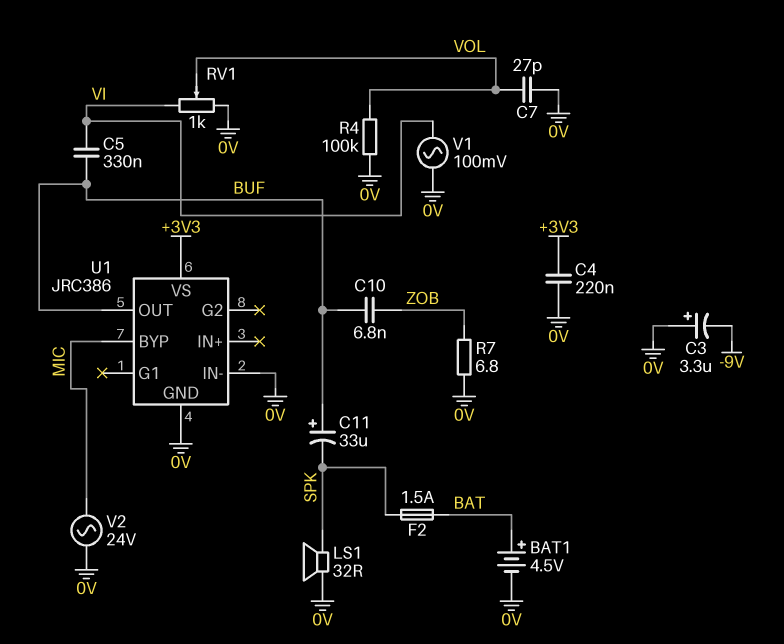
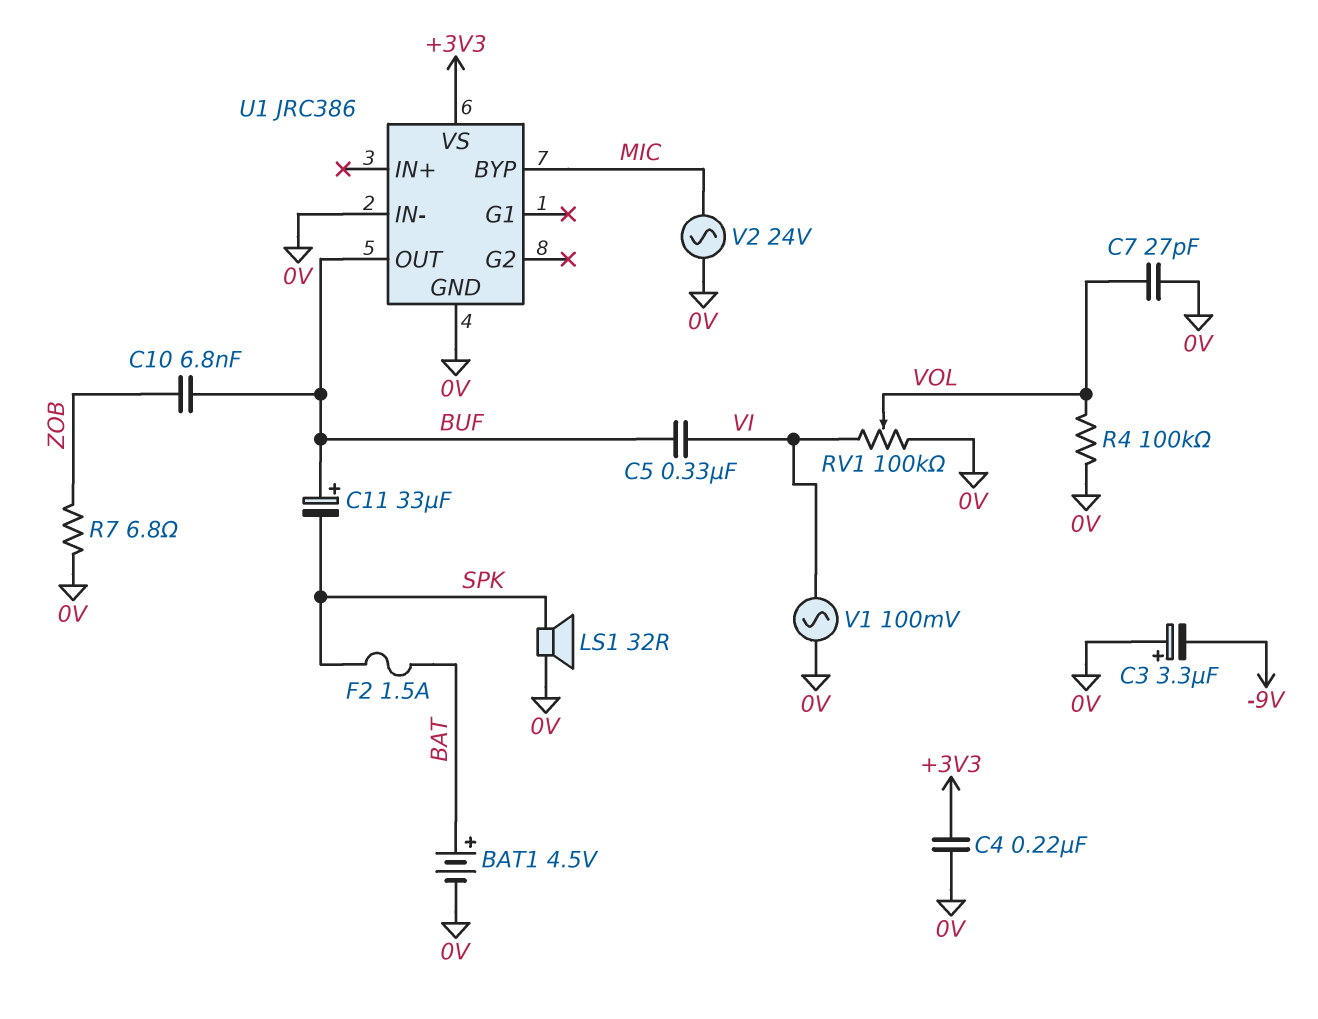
RV1: 1k (0V, VI, wiper VOL) -> 100k (0V, VI, wiper VOL)

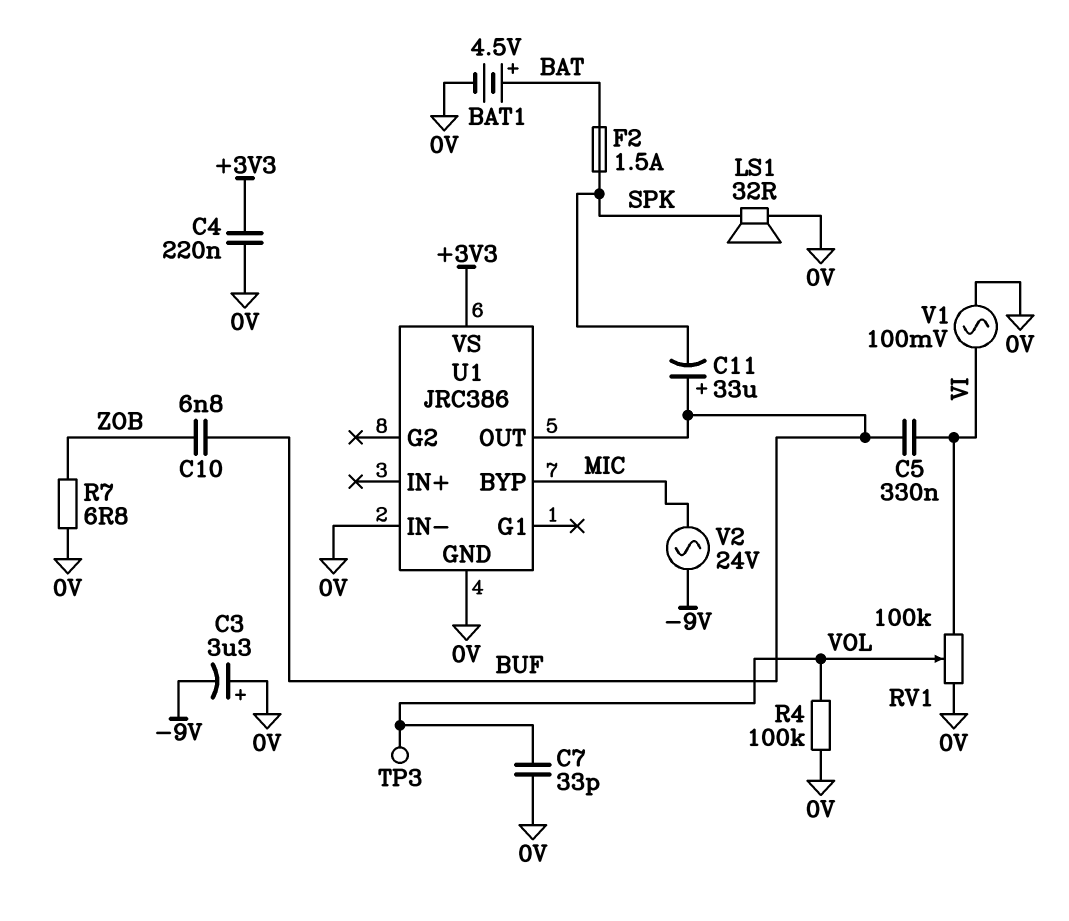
C7: 27pF (0V, VOL) -> 33pF (0V, VOL)
TP3: none -> test point (VOL)
V2: AC 24V (0V, MIC) -> AC 24V (-9V, MIC)

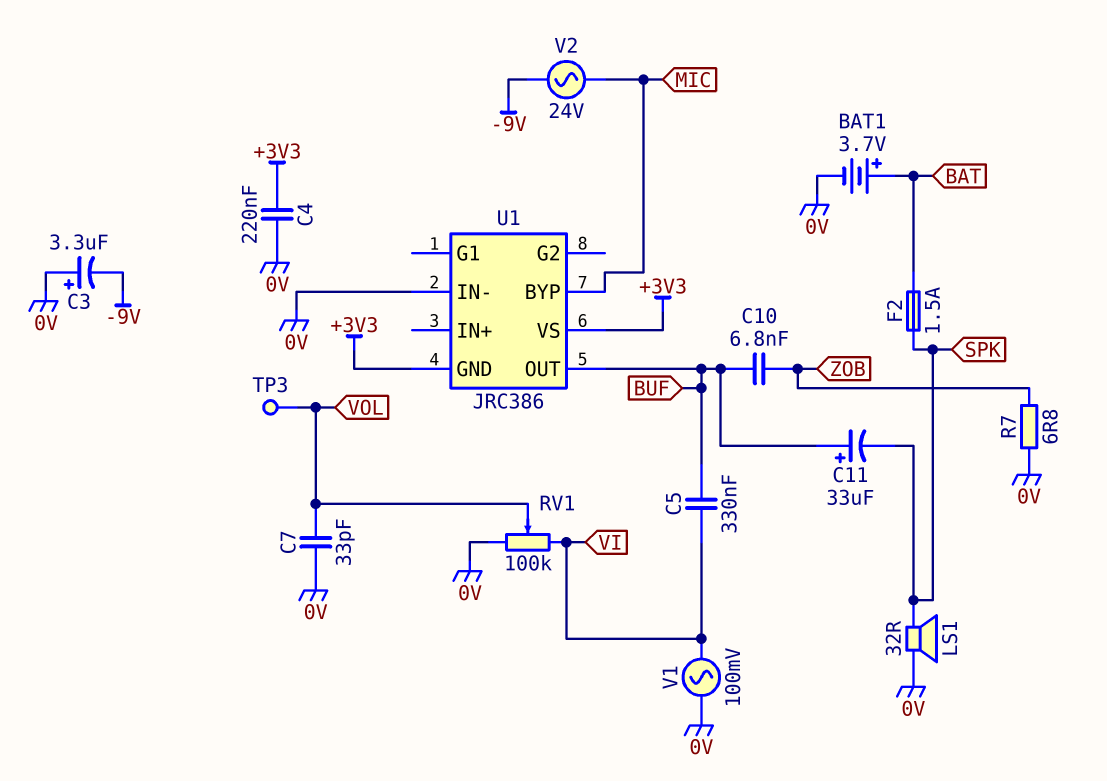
BAT1: 4.5V (plus BAT, minus 0V) -> 3.7V (plus BAT, minus 0V)
R4: 100k (0V, VOL) -> none
U1 pin GND: 0V -> +3V3

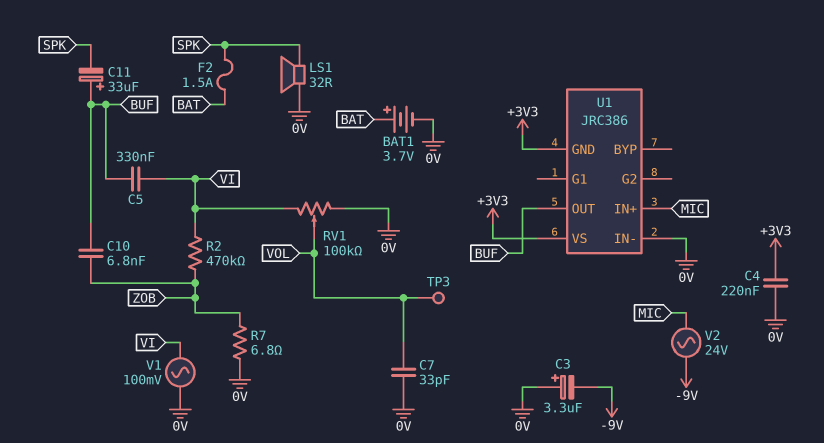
R2: none -> 470k (VI, ZOB)
U1 pin BYP: MIC -> none
U1 pin IN+: none -> MIC

